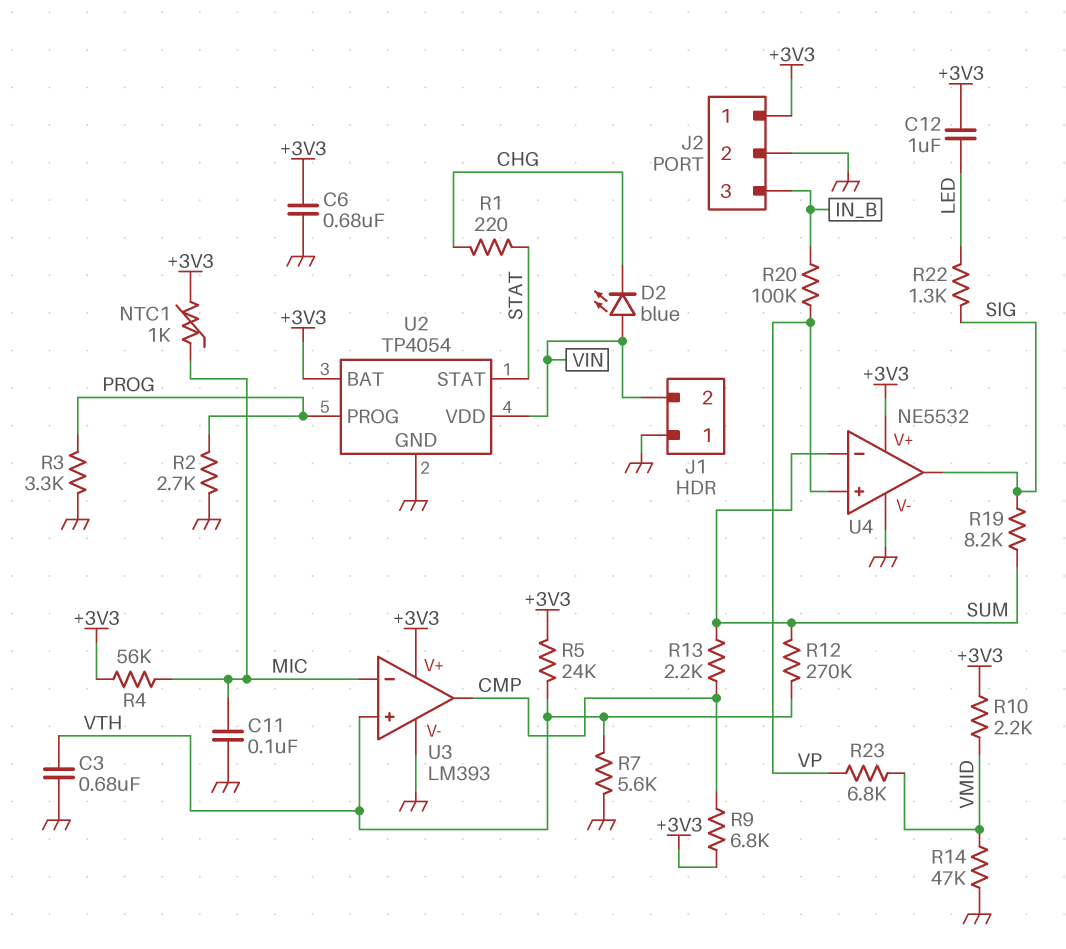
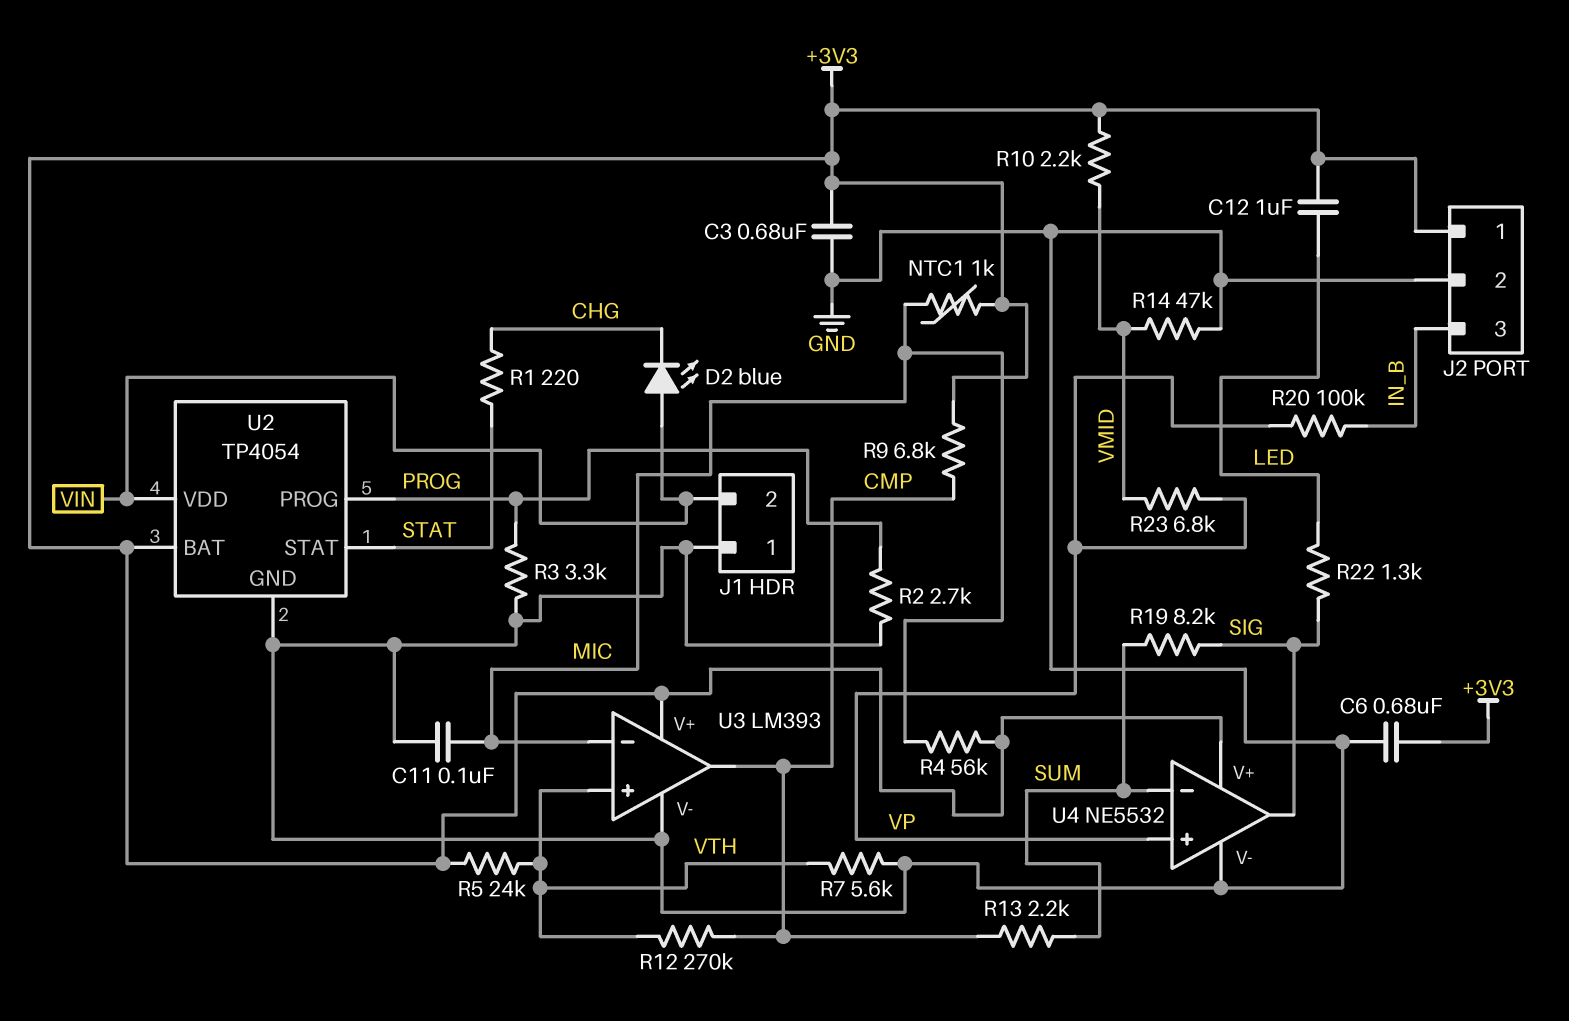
C3: 680nF (GND, VTH) -> 680nF (+3V3, GND)
R12: 270k (SUM, VTH) -> 270k (CMP, VTH)

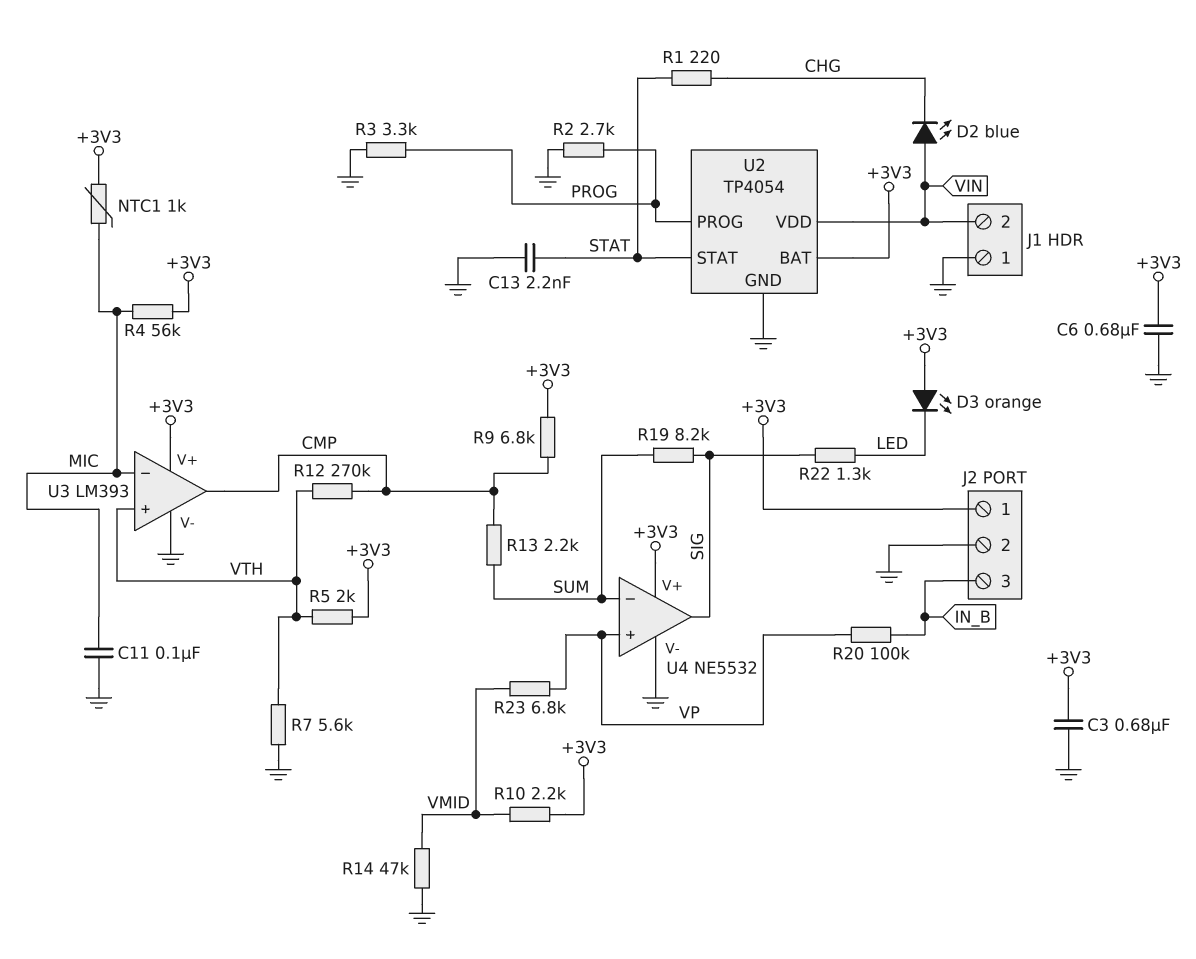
C12: 1uF (+3V3, LED) -> none
C13: none -> 2.2nF (GND, STAT)
D3: none -> LED orange (A +3V3, K LED)
R5: 24k (+3V3, VTH) -> 2k (+3V3, VTH)

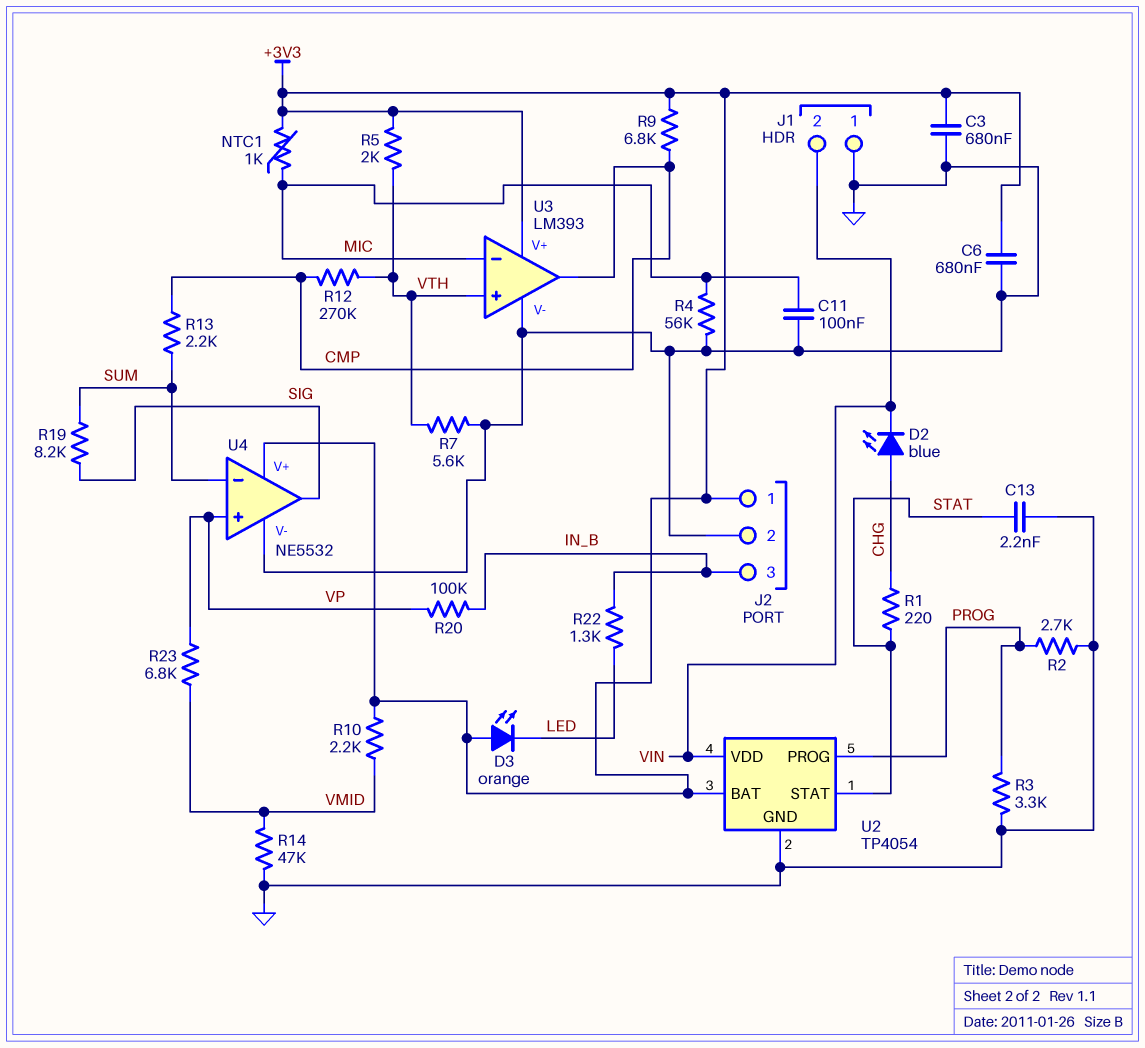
D2: LED blue (A VIN, K CHG) -> LED blue (A CHG, K VIN)
R4: 56k (+3V3, MIC) -> 56k (GND, MIC)
R22: 1.3k (LED, SIG) -> 1.3k (IN_B, LED)

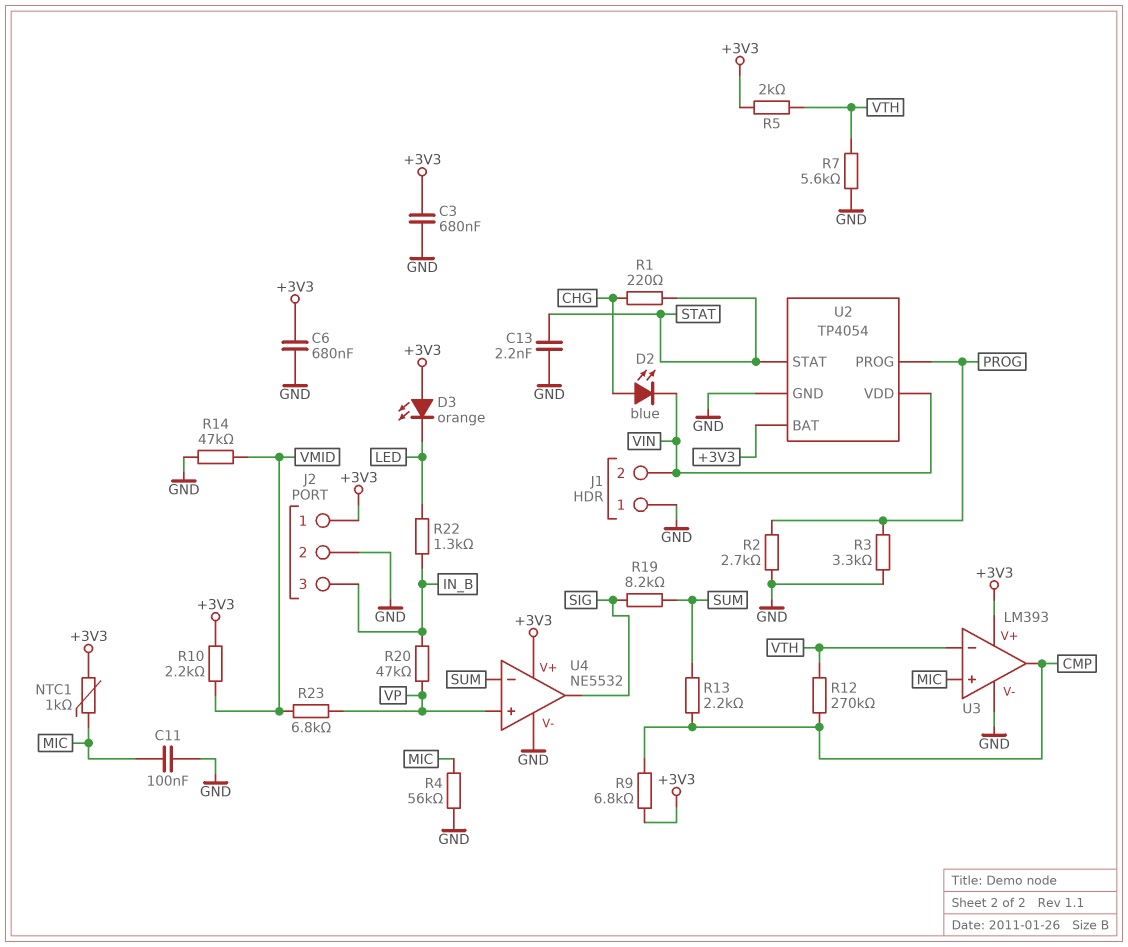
R20: 100k (IN_B, VP) -> 47k (IN_B, VP)
U3 pin in+: VTH -> MIC
U3 pin in-: MIC -> VTH

